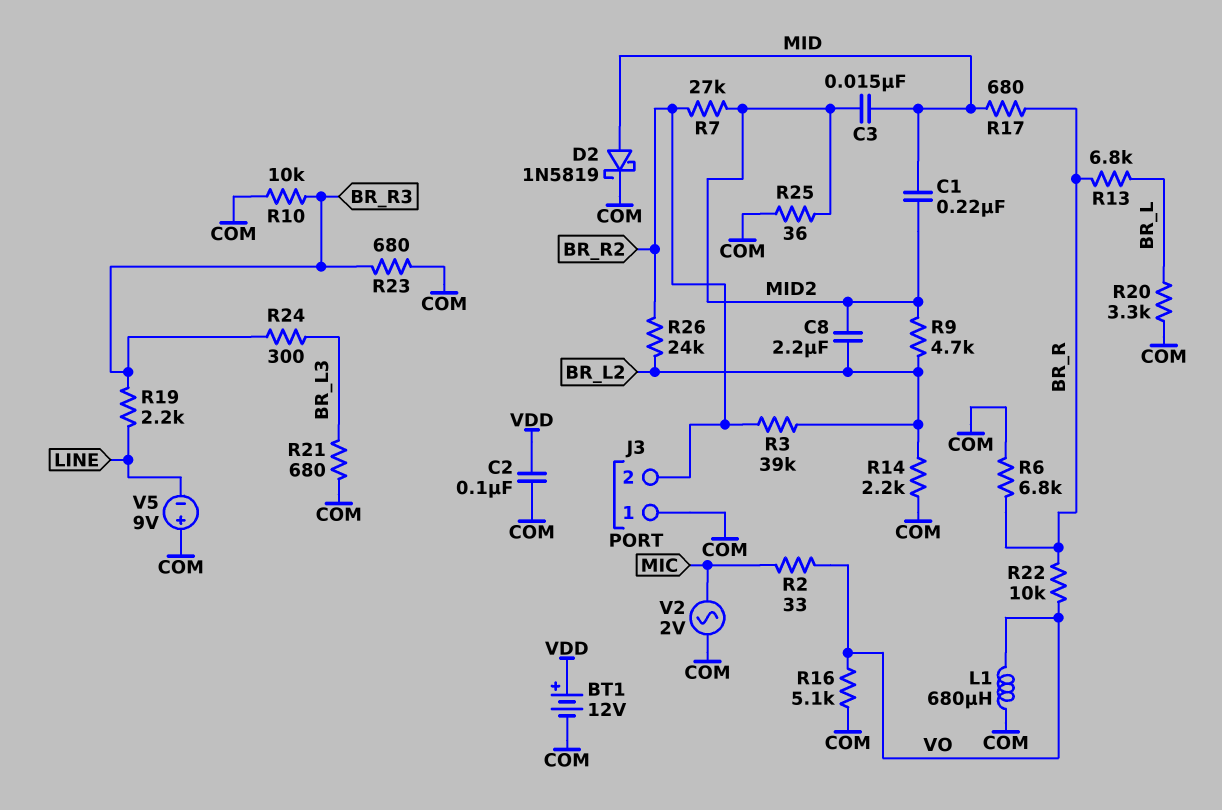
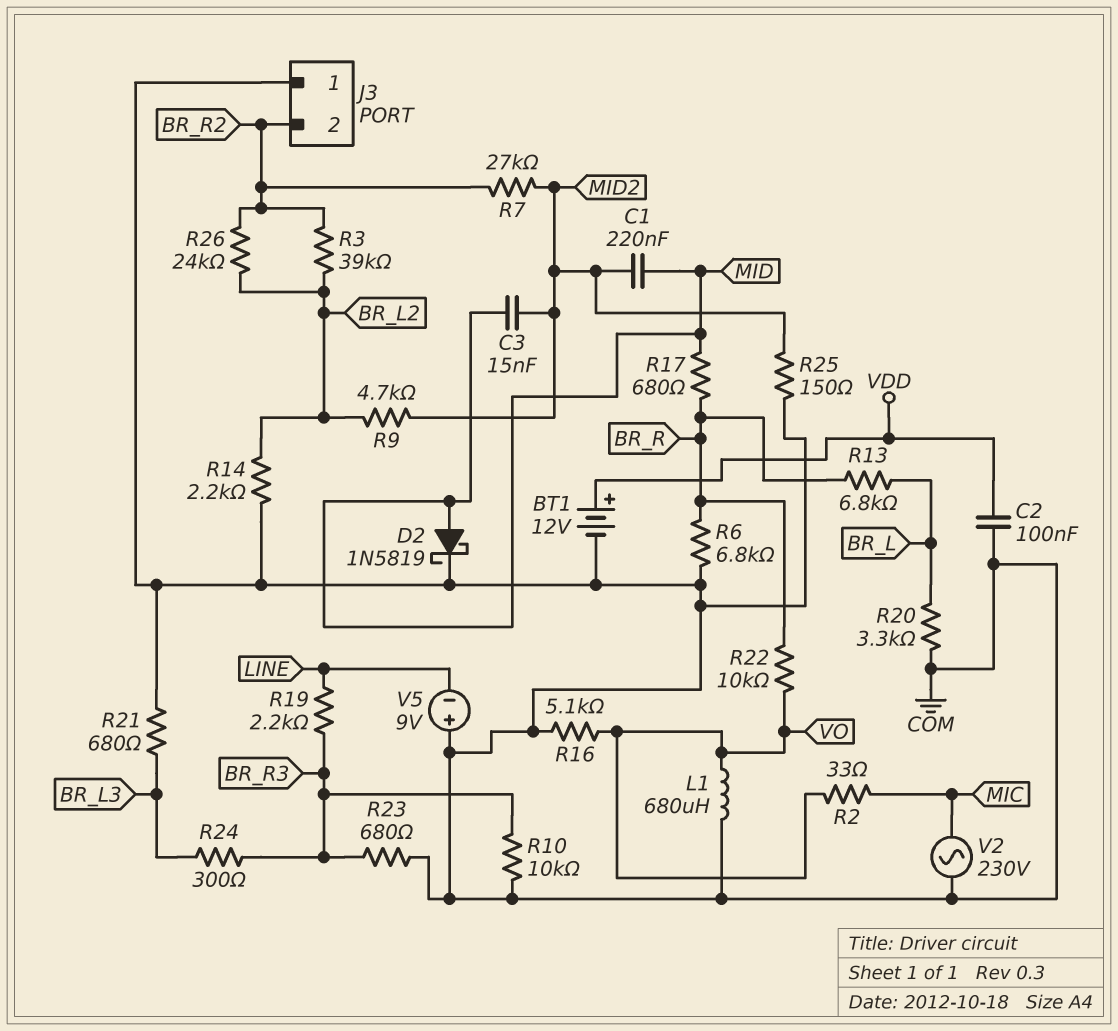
C8: 2.2uF (BR_L2, MID2) -> none
R25: 36 (COM, MID2) -> 150 (COM, MID2)
V2: AC 2V (COM, MIC) -> AC 230V (COM, MIC)

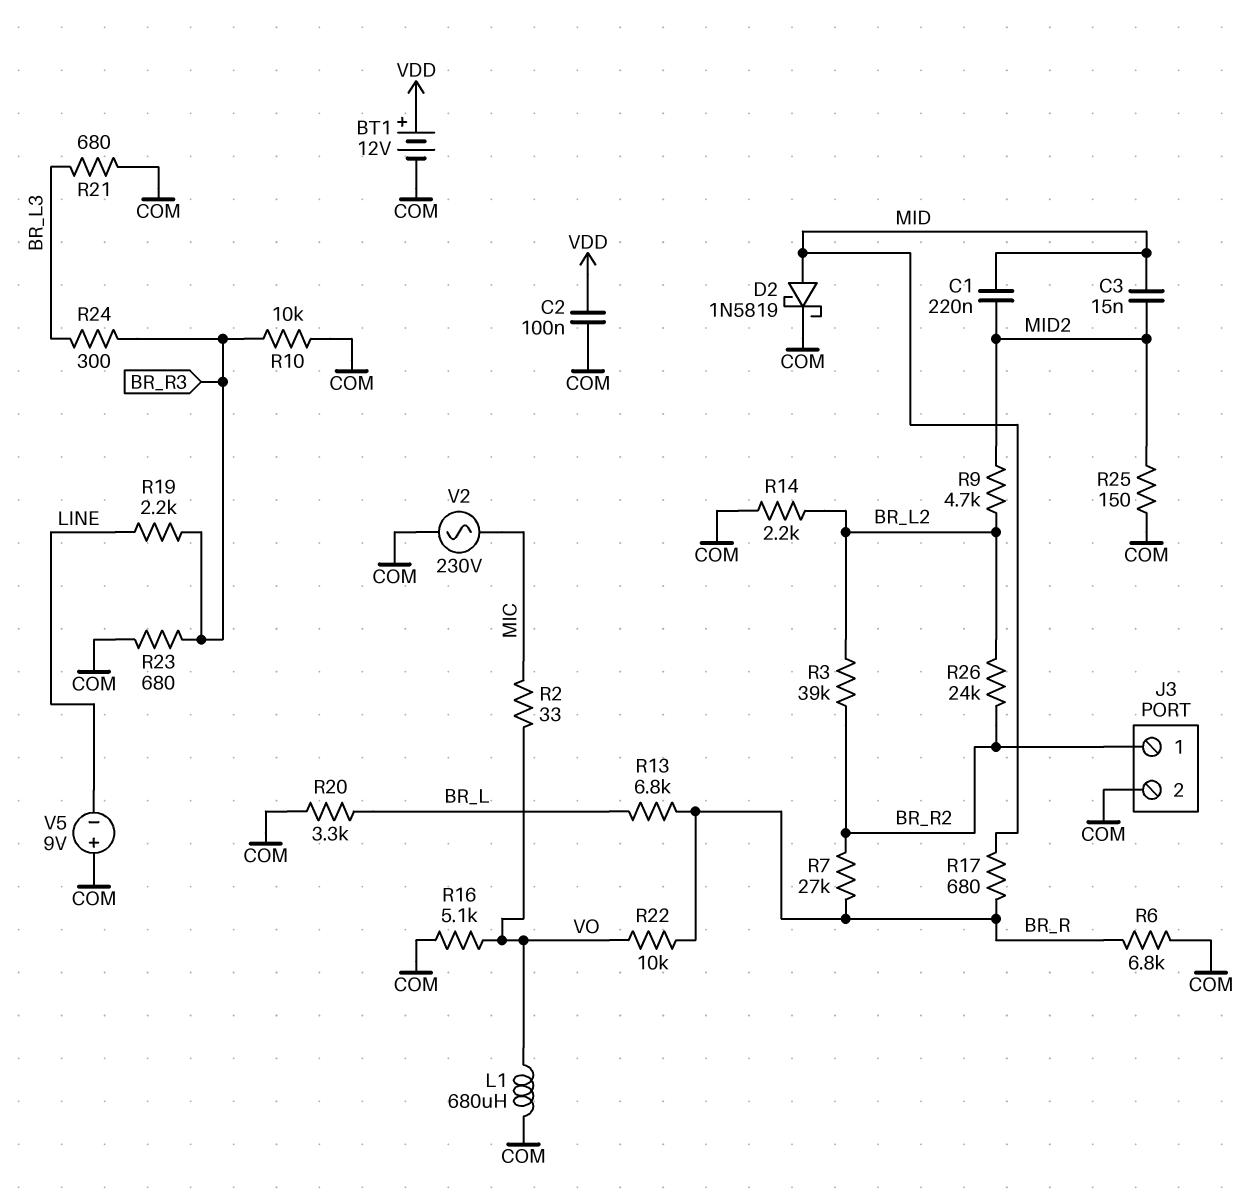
J3 pin 1: COM -> BR_R2
J3 pin 2: BR_R2 -> COM
R7: 27k (BR_R2, MID2) -> 27k (BR_R, BR_R2)

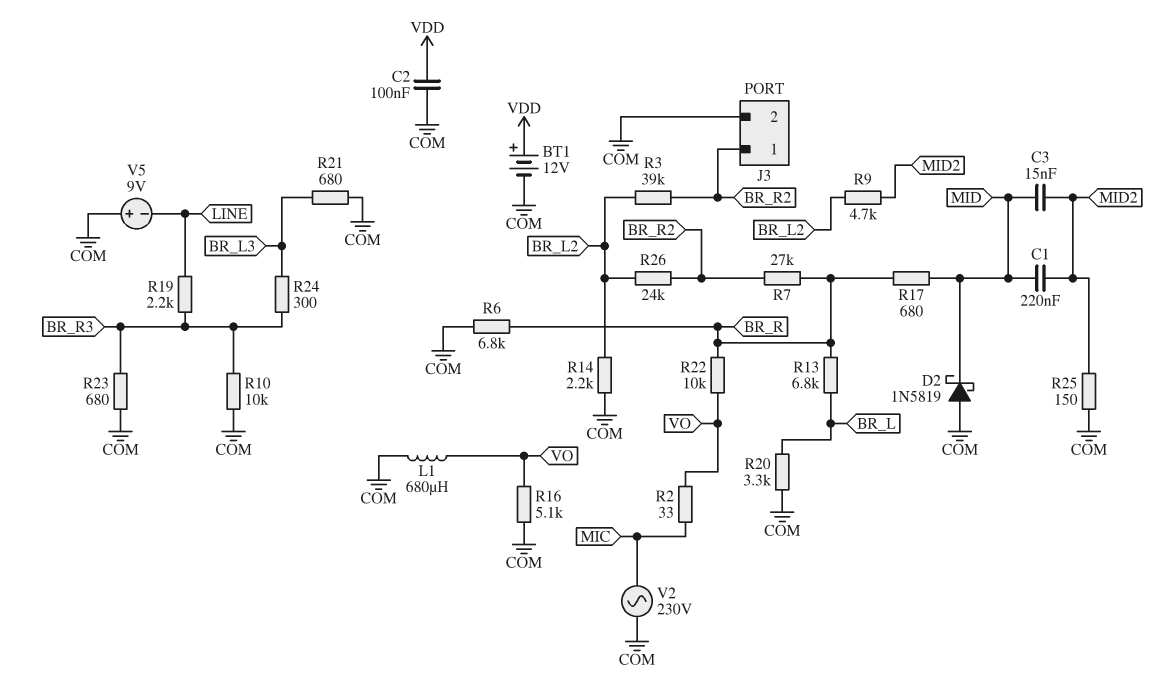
D2: schottky 1N5819 (A MID, K COM) -> schottky 1N5819 (A COM, K MID)

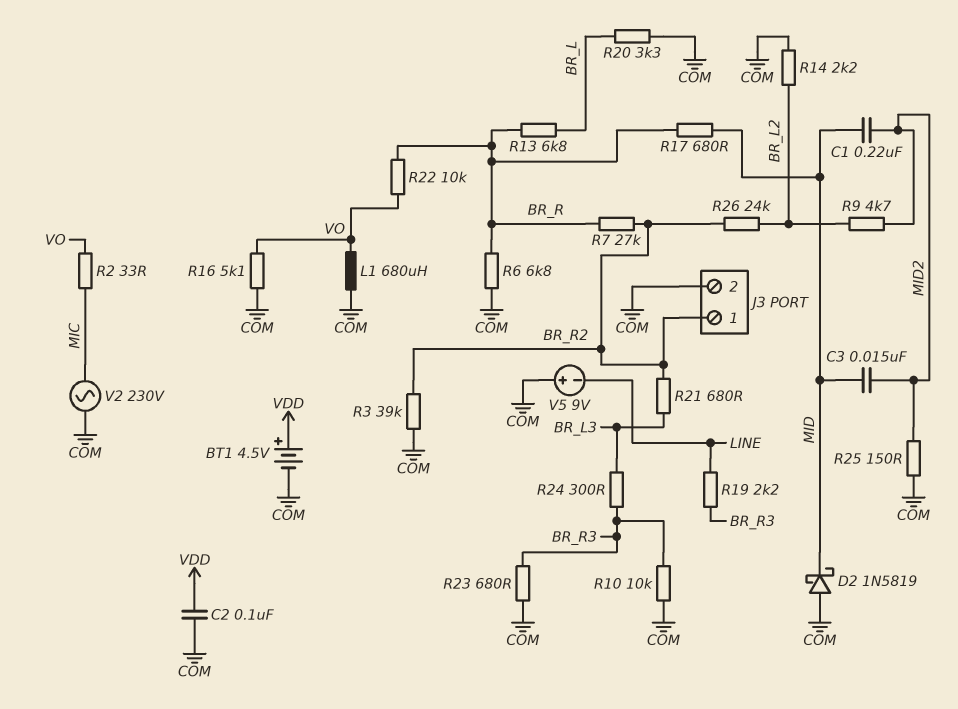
BT1: 12V (plus VDD, minus COM) -> 4.5V (plus VDD, minus COM)
R3: 39k (BR_L2, BR_R2) -> 39k (BR_R2, COM)
R21: 680 (BR_L3, COM) -> 680 (BR_L3, BR_R2)

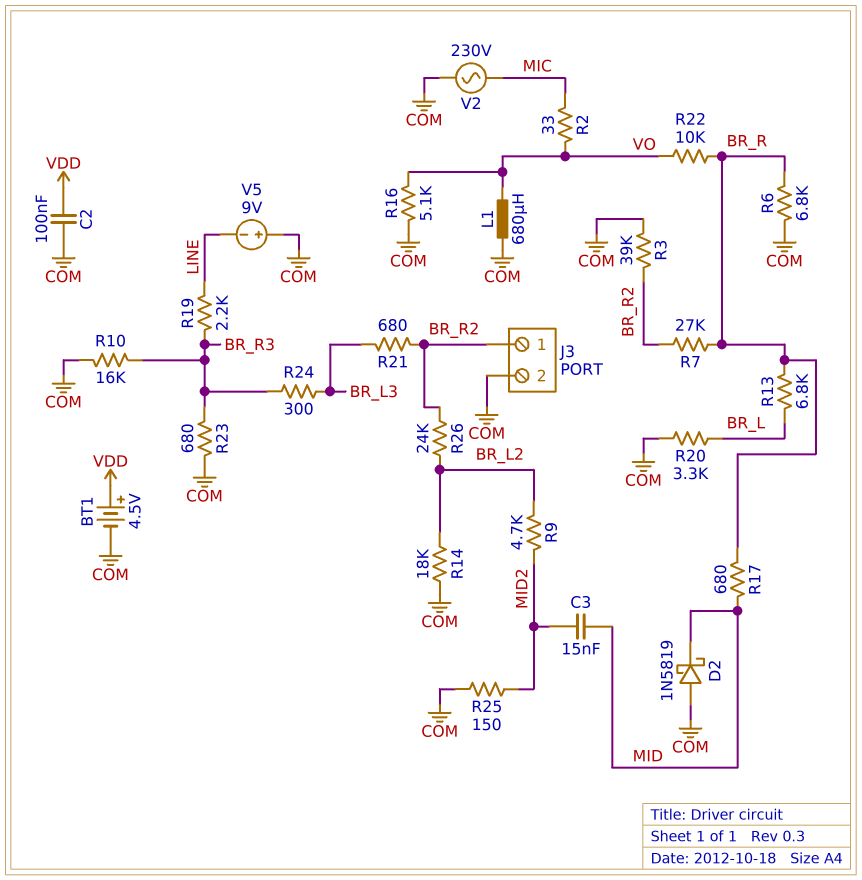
C1: 220nF (MID, MID2) -> none
R10: 10k (BR_R3, COM) -> 16k (BR_R3, COM)
R14: 2.2k (BR_L2, COM) -> 18k (BR_L2, COM)

